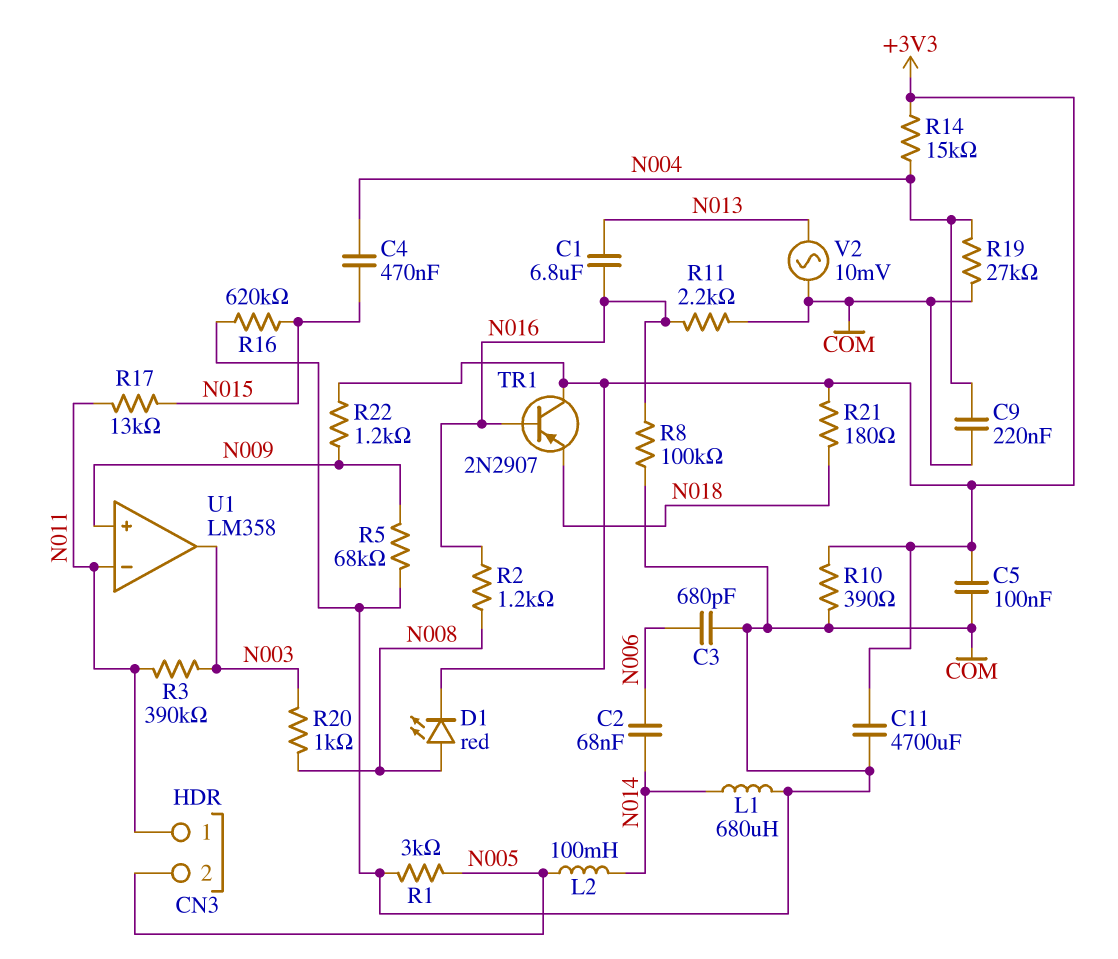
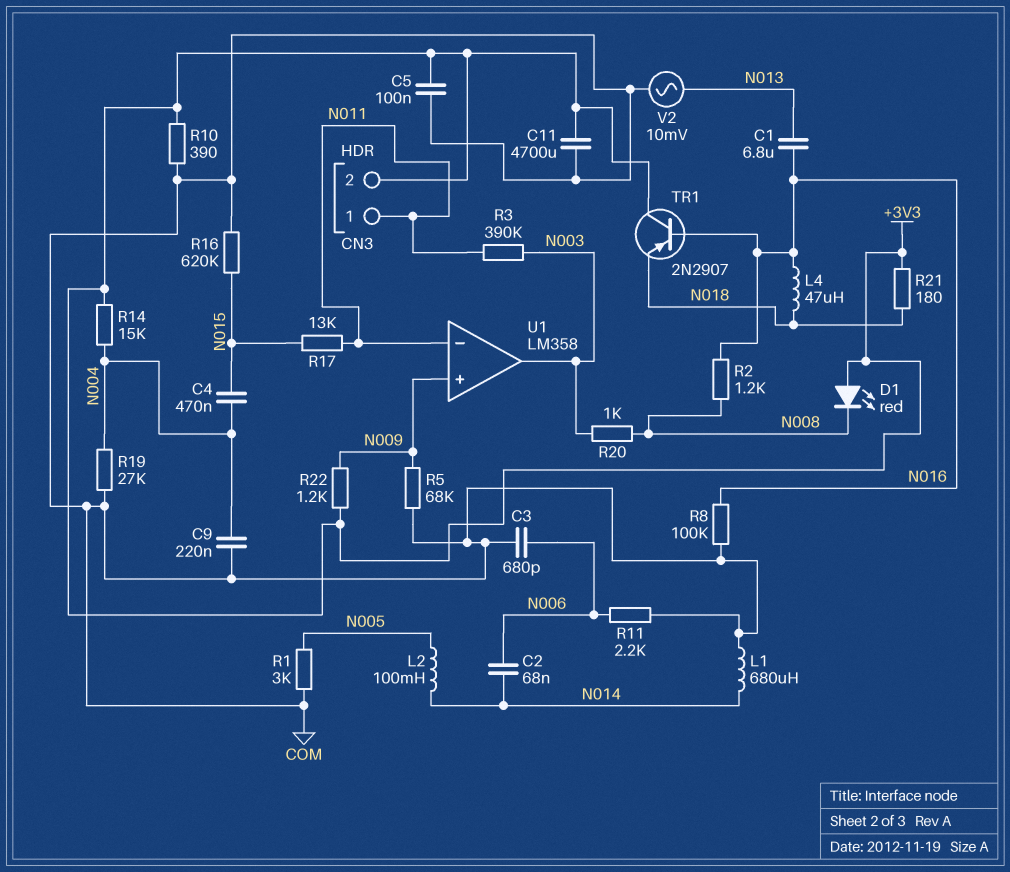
CN3 pin 2: N005 -> +3V3
D1: LED red (A N008, K +3V3) -> LED red (A +3V3, K N008)
L4: none -> 47uH (N016, N018)
R11: 2.2k (COM, N016) -> 2.2k (COM, N006)

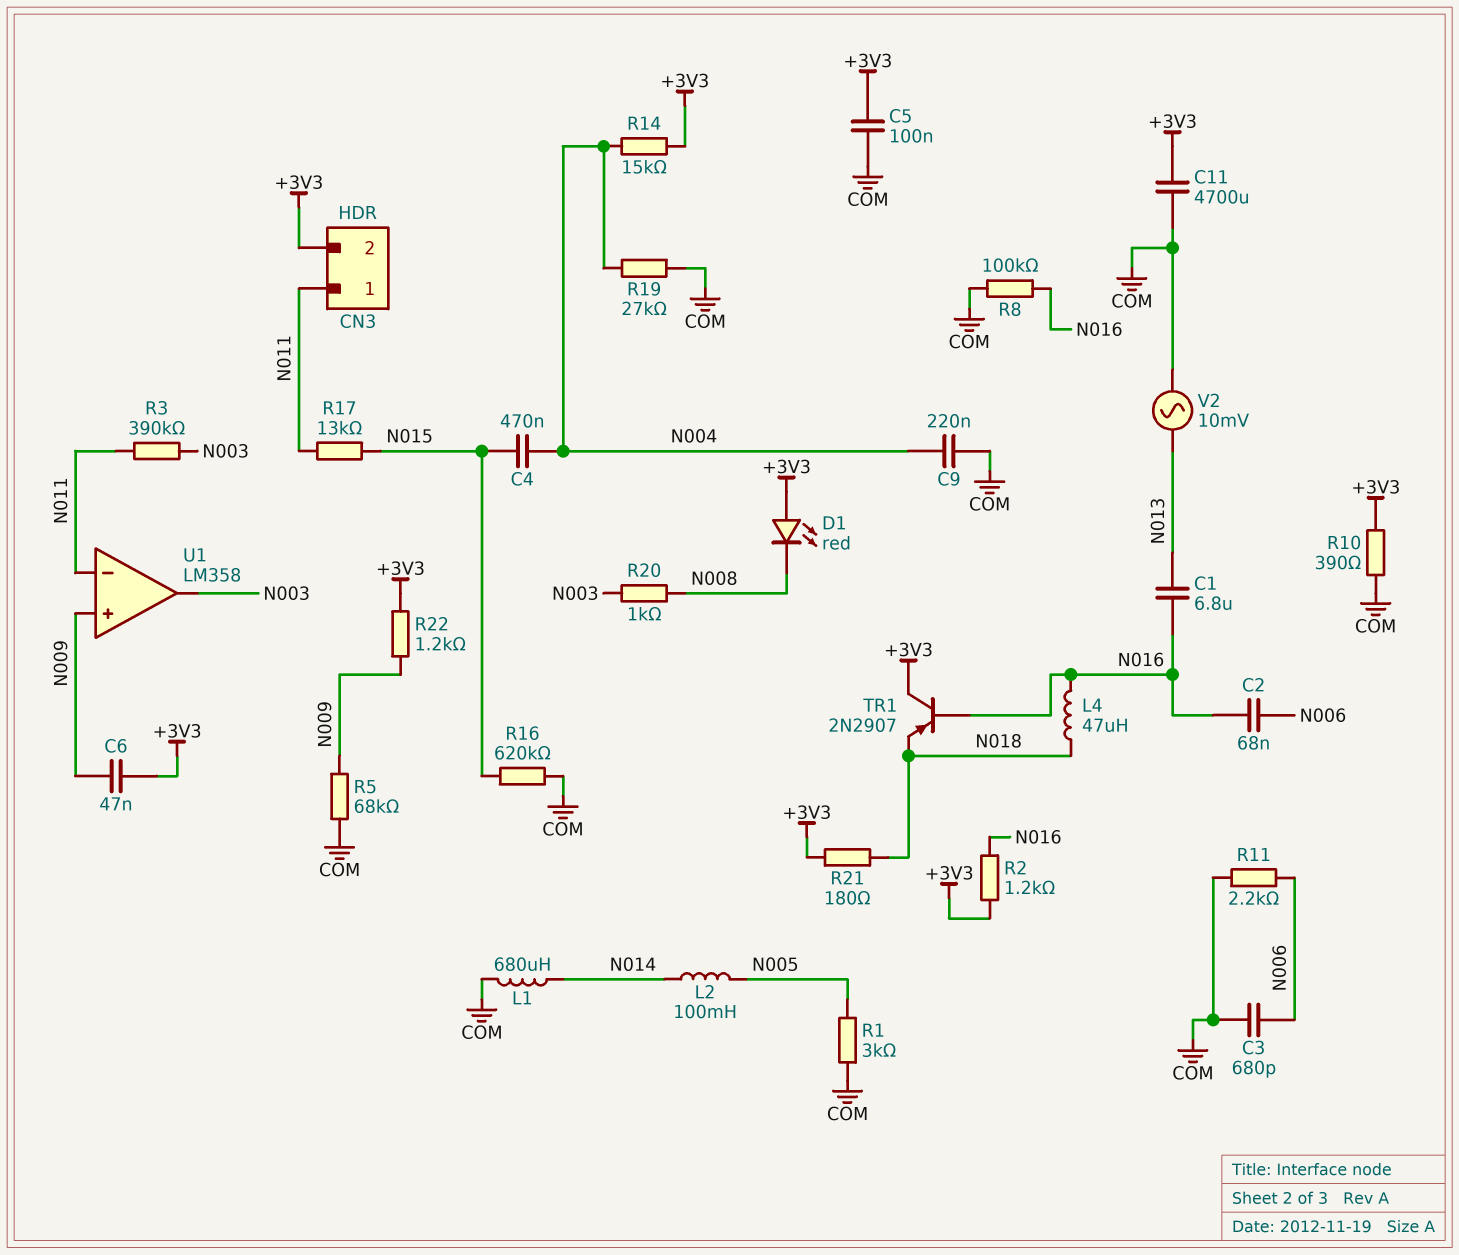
C2: 68nF (N006, N014) -> 68nF (N006, N016)
C6: none -> 47nF (+3V3, N009)
R2: 1.2k (N008, N016) -> 1.2k (+3V3, N016)

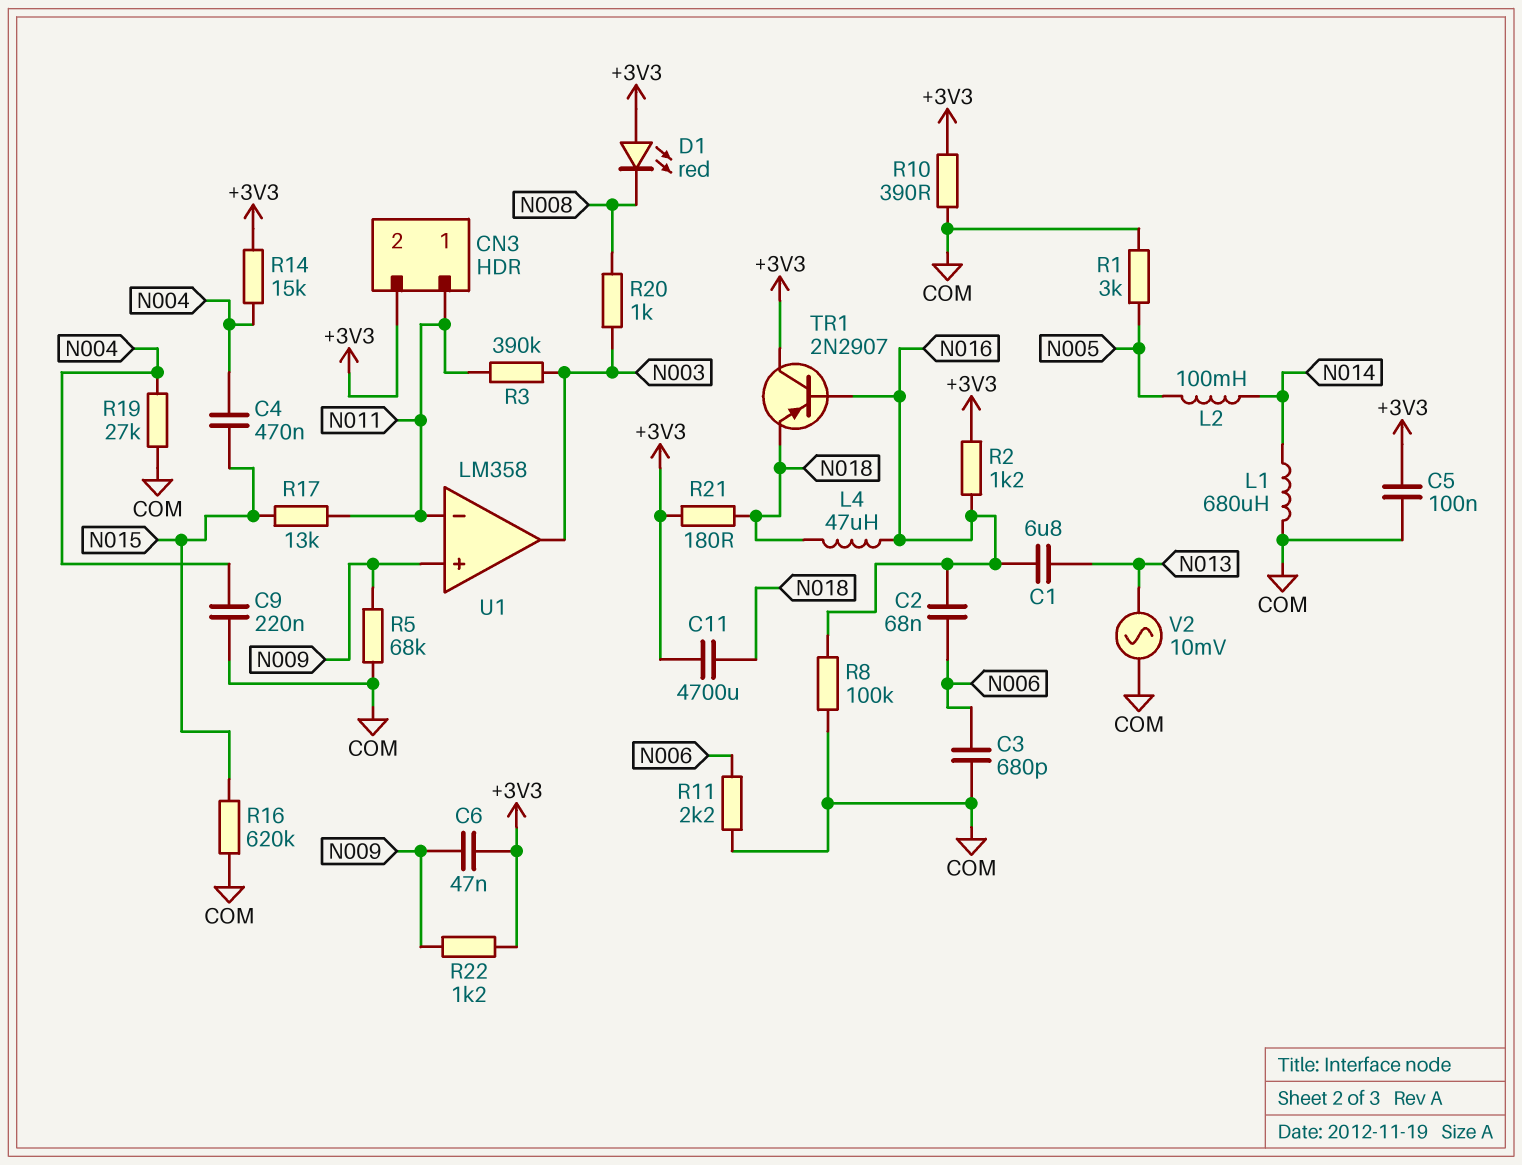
C11: 4700uF (+3V3, COM) -> 4700uF (+3V3, N018)

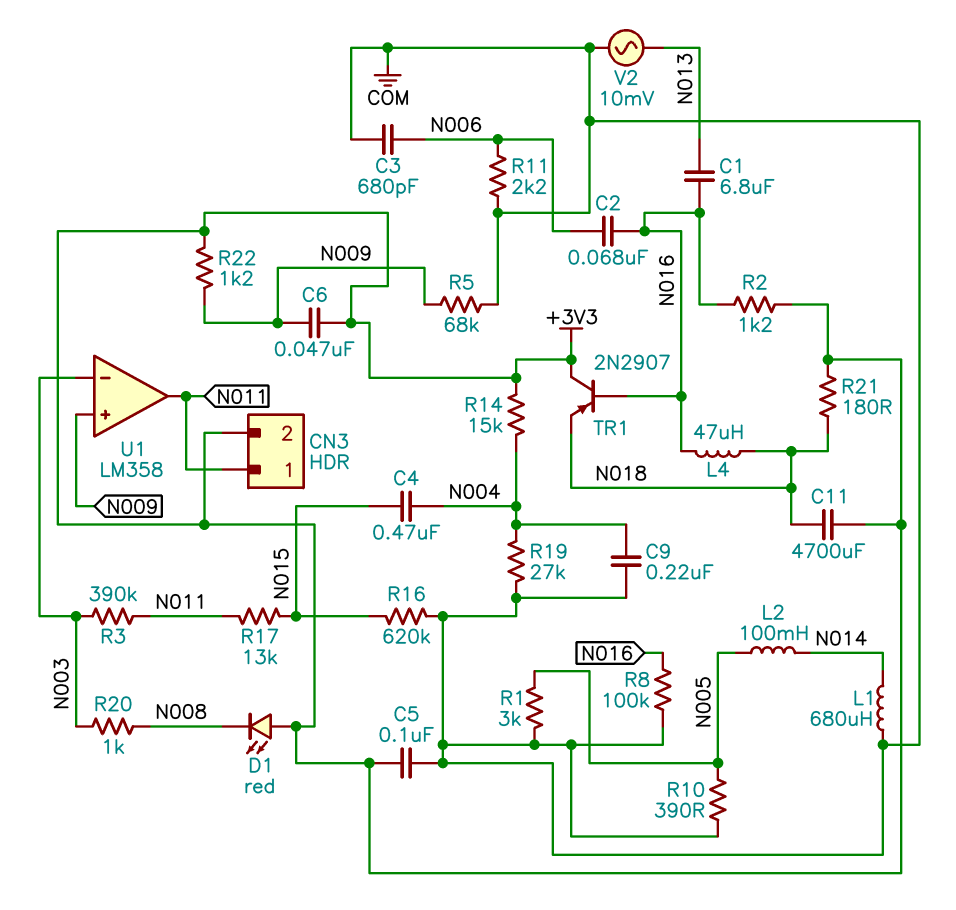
R10: 390 (+3V3, COM) -> 390 (COM, N005)
U1 pin in-: N011 -> N003
U1 pin out: N003 -> N011

